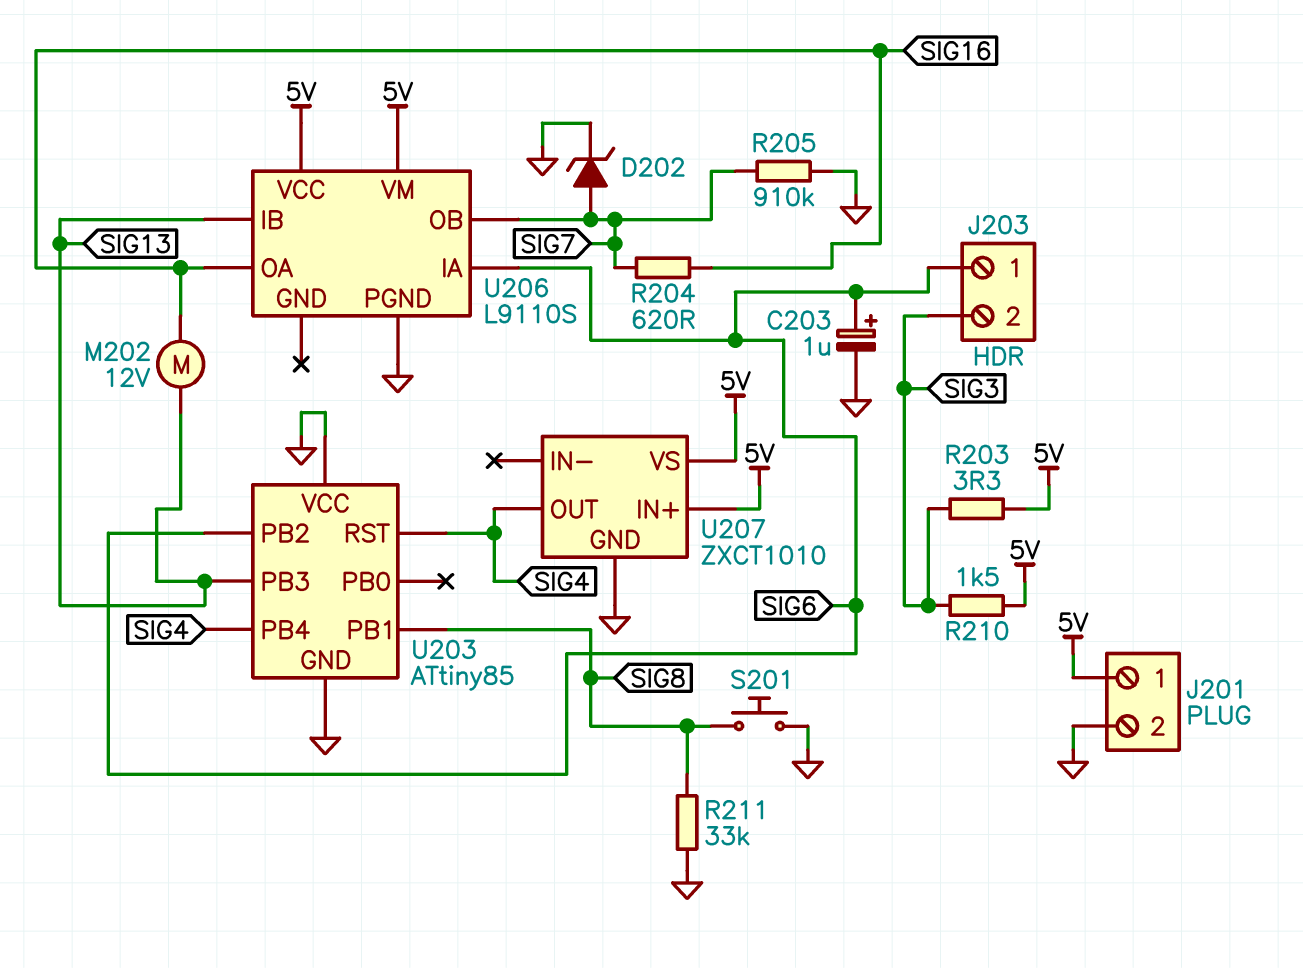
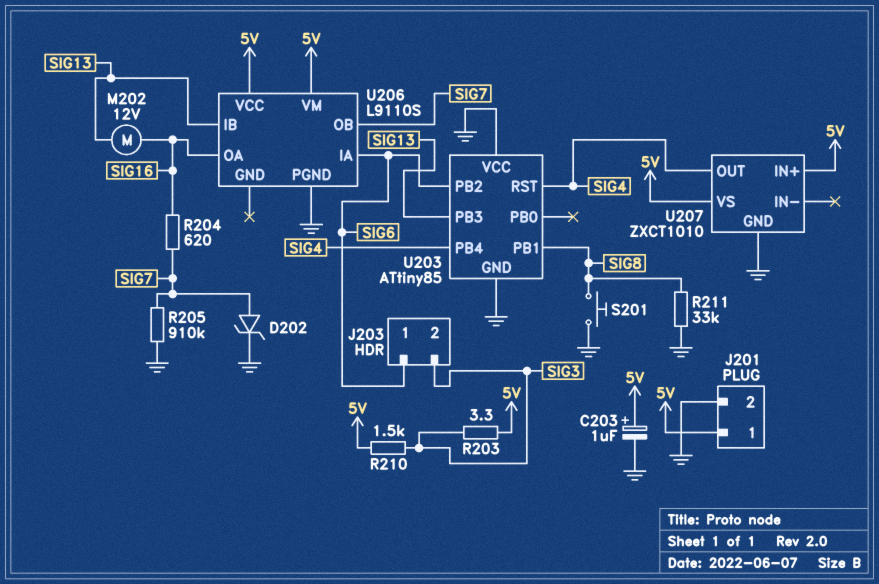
C203: 1uF (plus SIG6, minus GND) -> 1uF (plus 5V, minus GND)

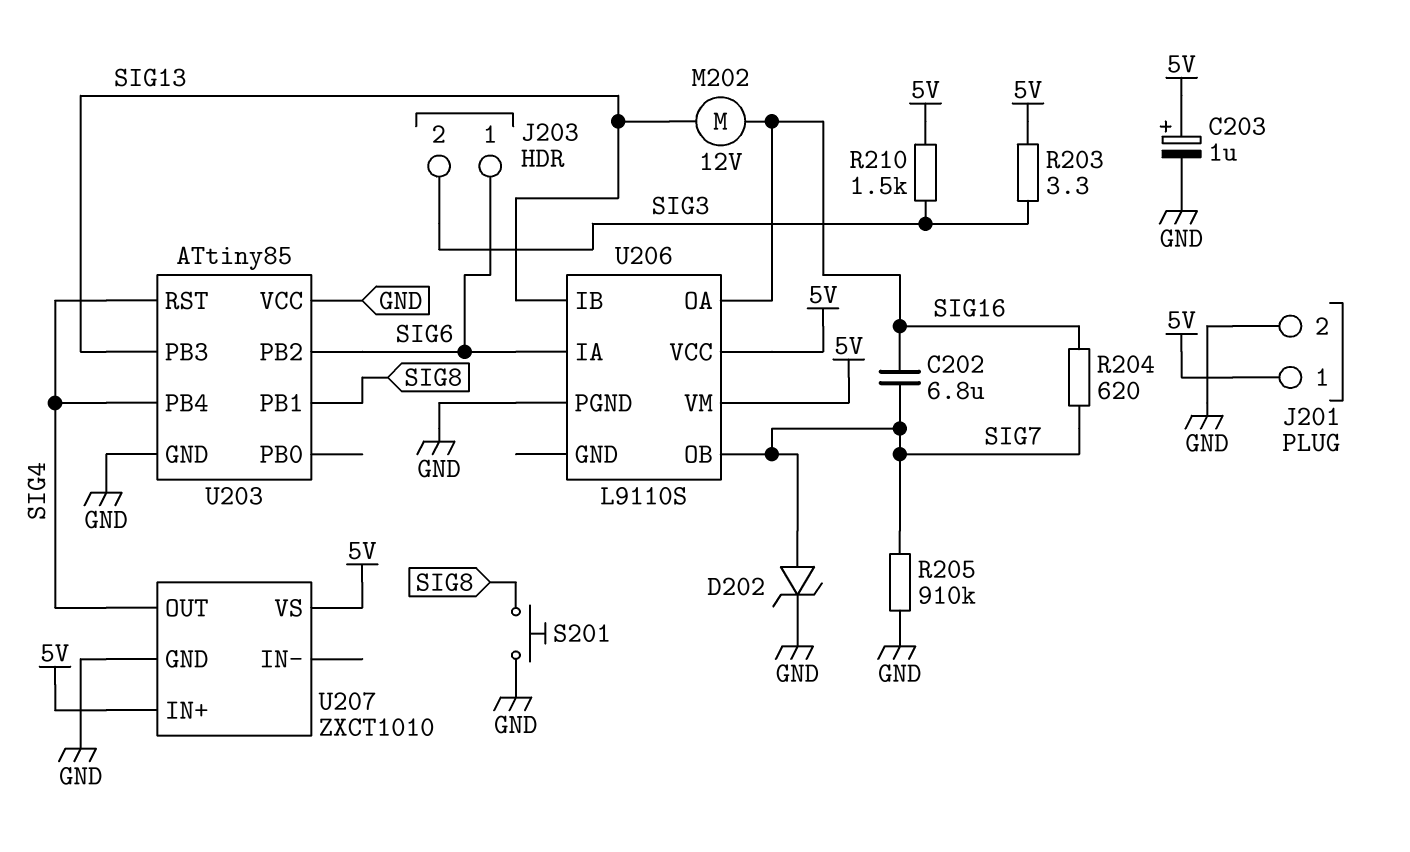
C202: none -> 6.8uF (SIG7, SIG16)
R211: 33k (GND, SIG8) -> none

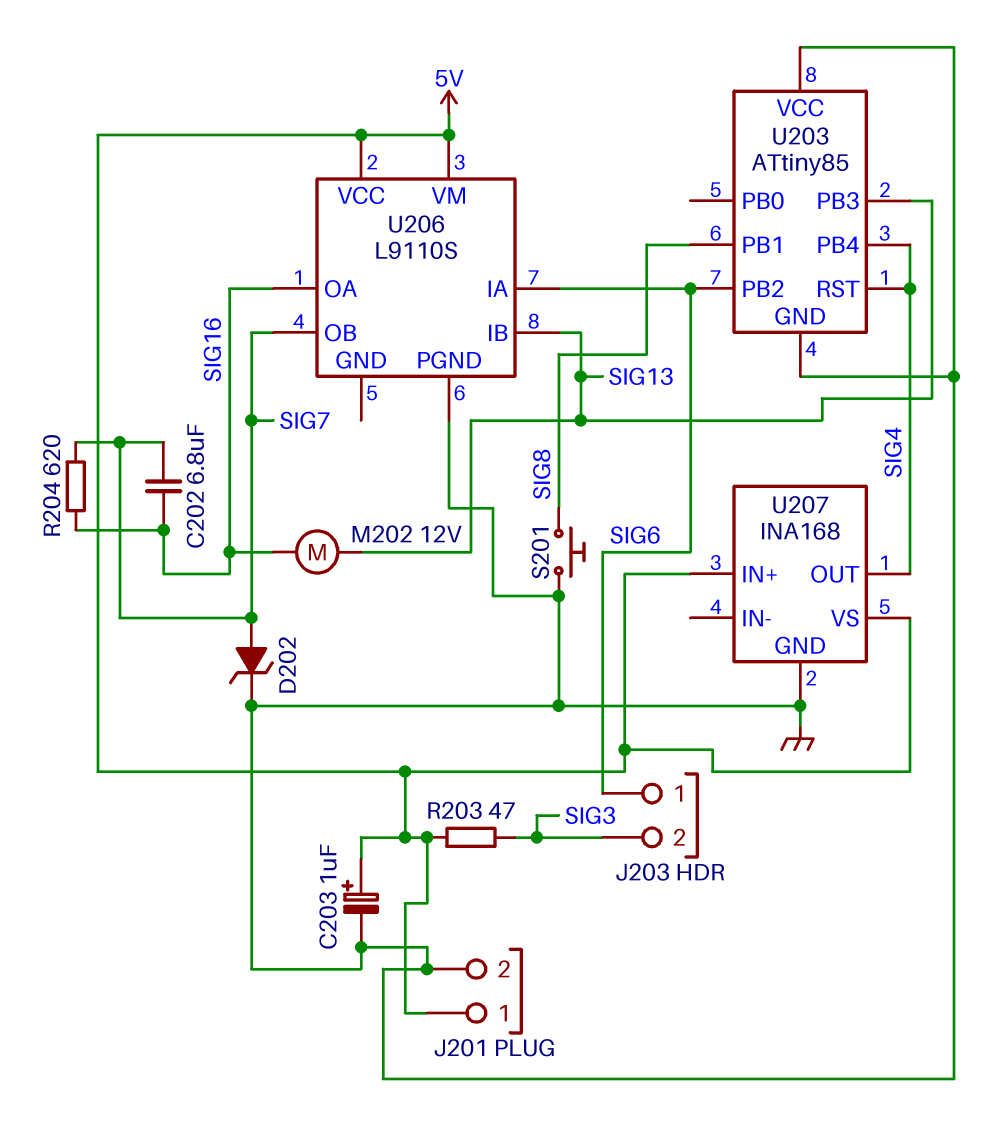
R203: 3.3 (5V, SIG3) -> 47 (5V, SIG3)
R205: 910k (GND, SIG7) -> none
R210: 1.5k (5V, SIG3) -> none
U207: ZXCT1010 -> INA168

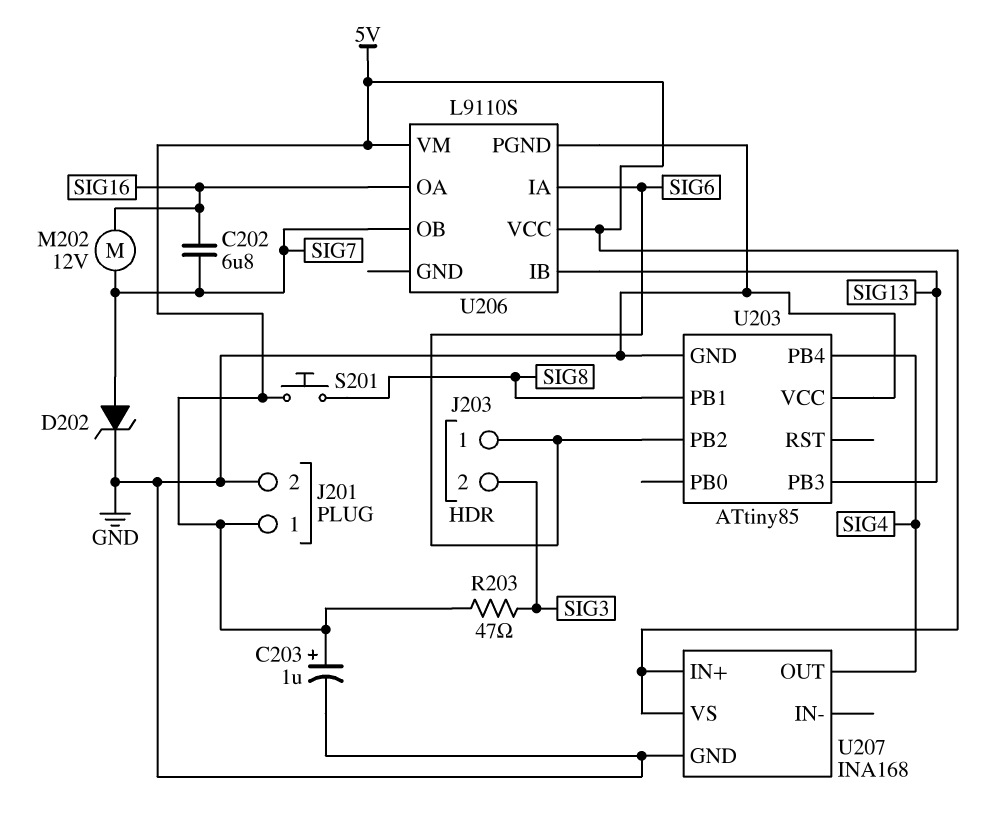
M202: motor 12V (SIG13, SIG16) -> motor 12V (SIG7, SIG16)
R204: 620 (SIG7, SIG16) -> none
S201: button (GND, SIG8) -> button (5V, SIG8)
U203 pin RST: SIG4 -> none

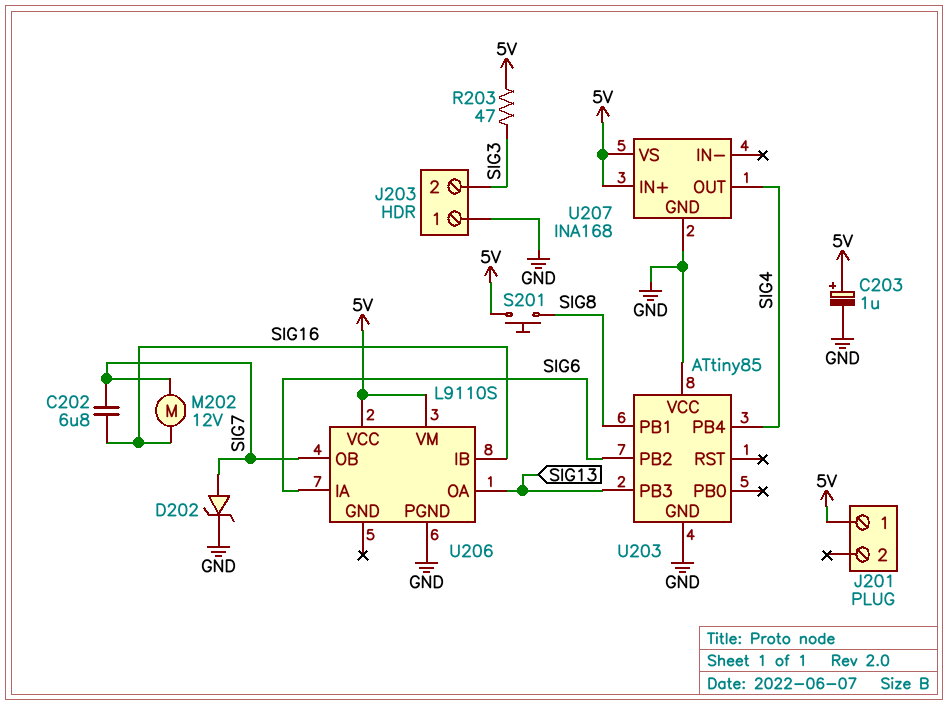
J201 pin 2: GND -> none
J203 pin 1: SIG6 -> GND
U206 pin IB: SIG13 -> SIG16
U206 pin OA: SIG16 -> SIG13

